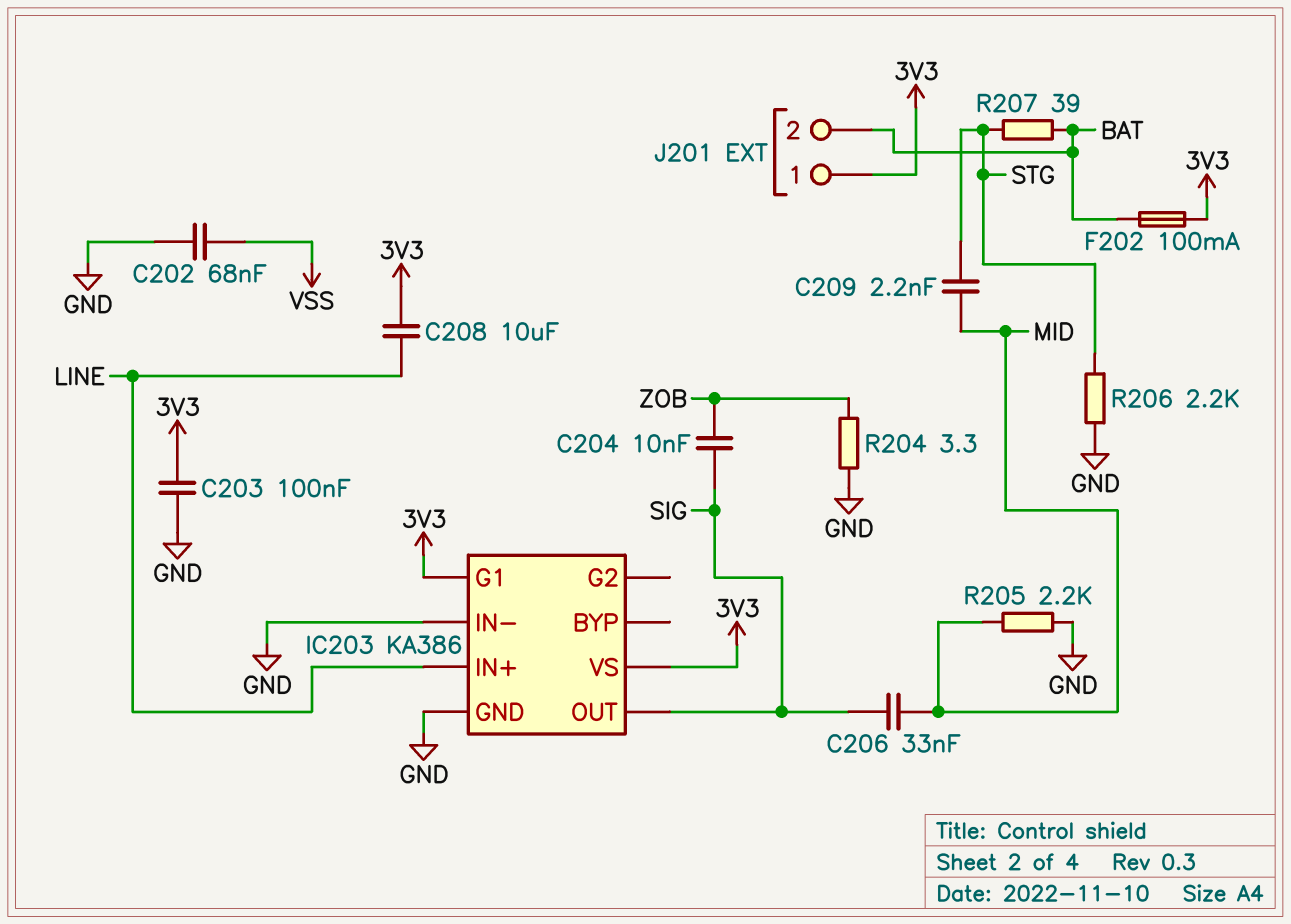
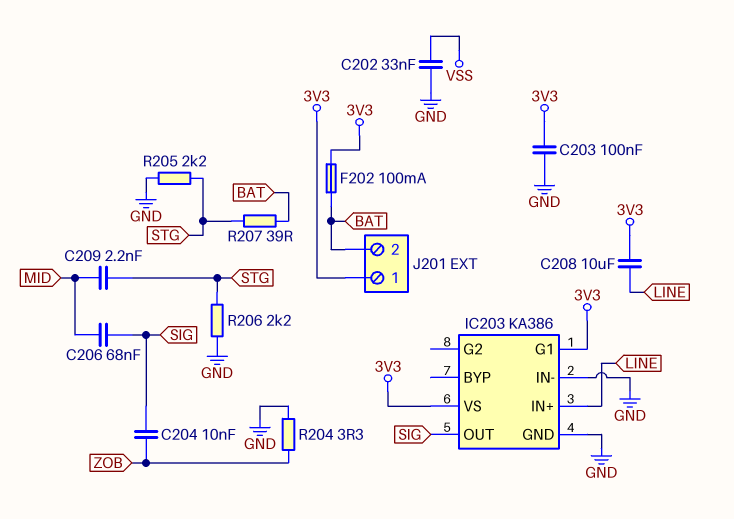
C202: 68nF (GND, VSS) -> 33nF (GND, VSS)
C206: 33nF (MID, SIG) -> 68nF (MID, SIG)
R205: 2.2k (GND, MID) -> 2.2k (GND, STG)

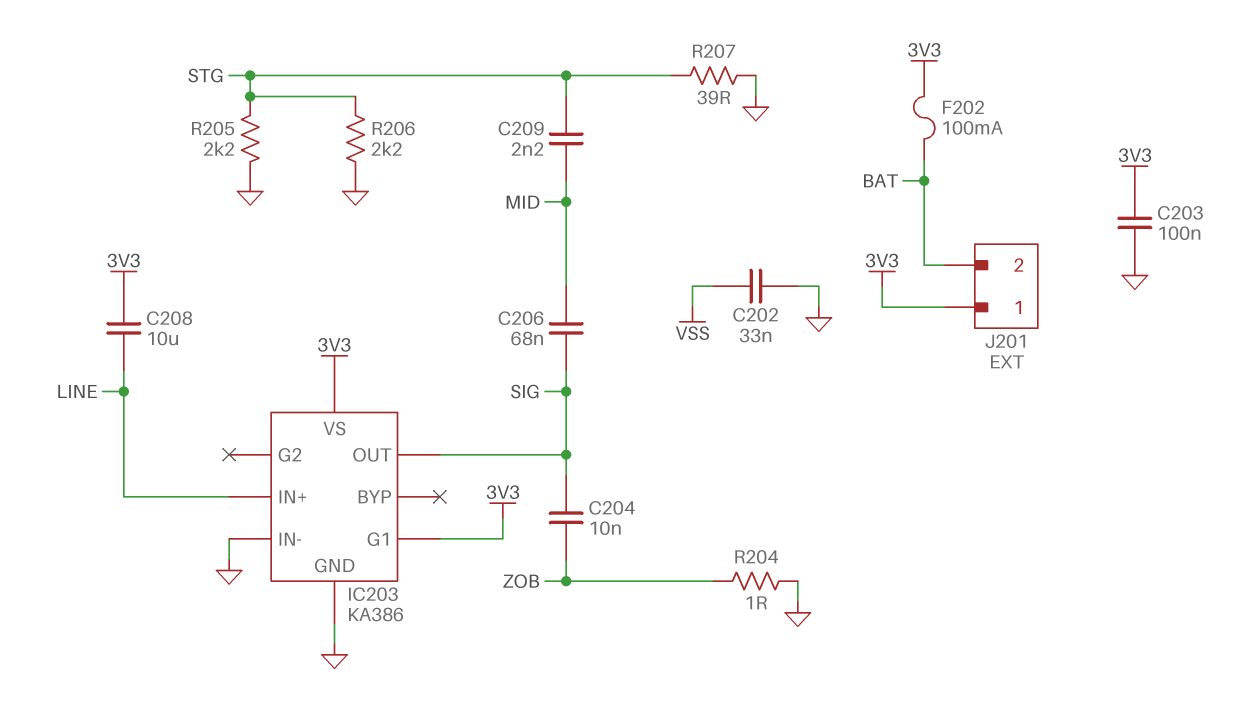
R204: 3.3 (GND, ZOB) -> 1 (GND, ZOB)
R207: 39 (BAT, STG) -> 39 (GND, STG)

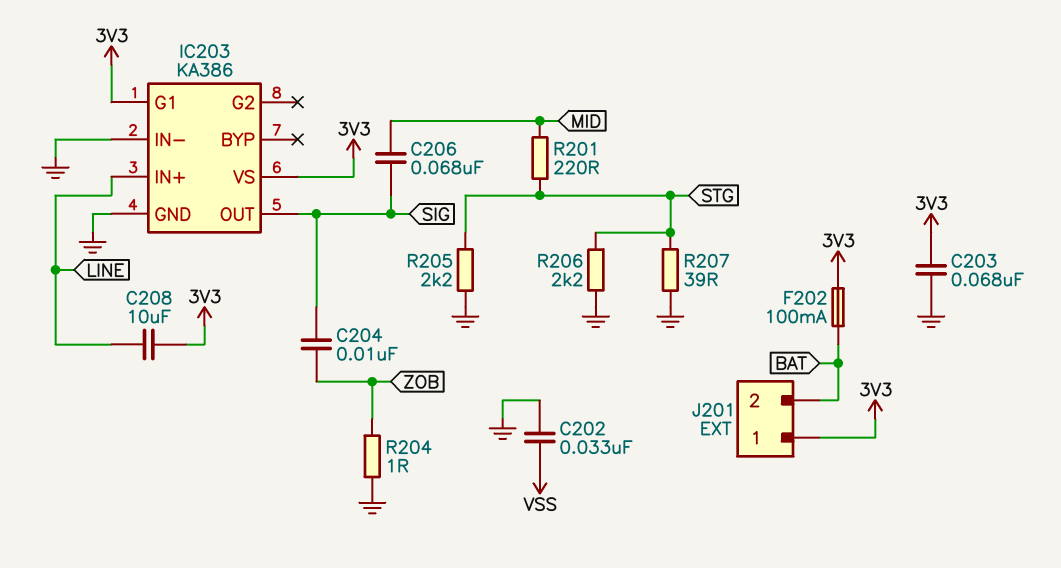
C203: 100nF (3V3, GND) -> 68nF (3V3, GND)
C209: 2.2nF (MID, STG) -> none
R201: none -> 220 (MID, STG)

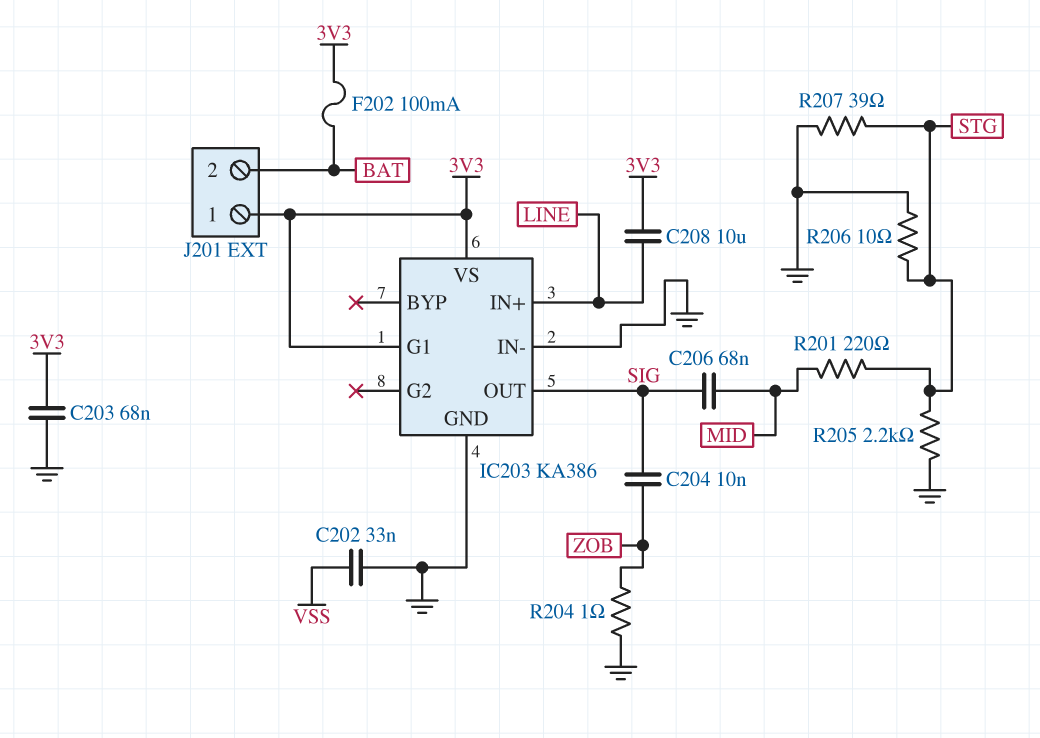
R206: 2.2k (GND, STG) -> 10 (GND, STG)

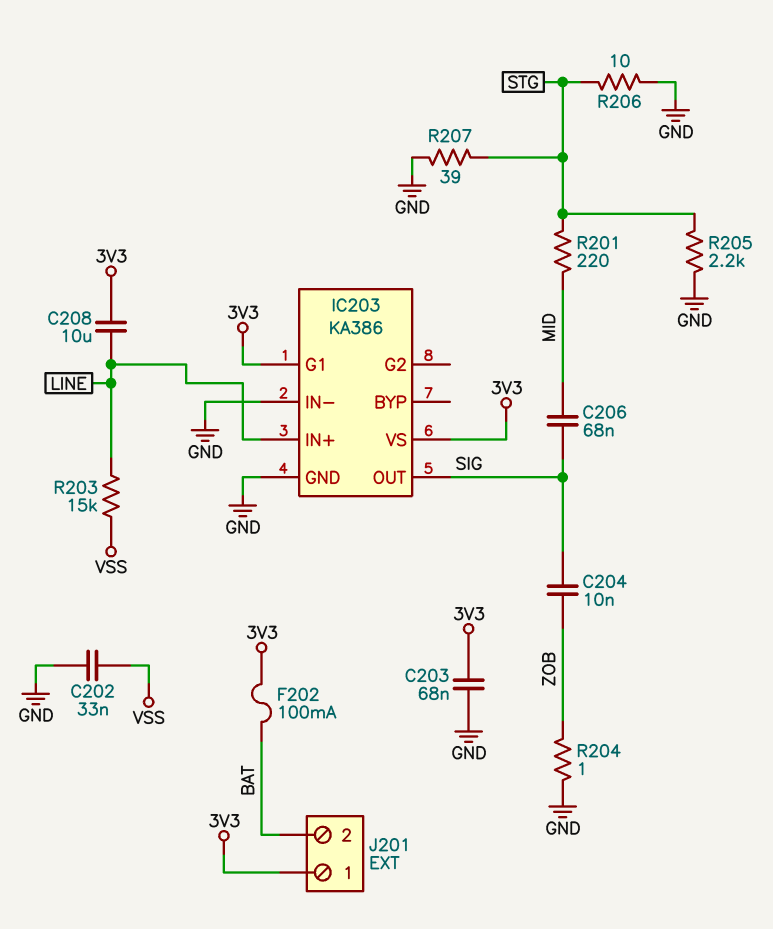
R203: none -> 15k (LINE, VSS)

